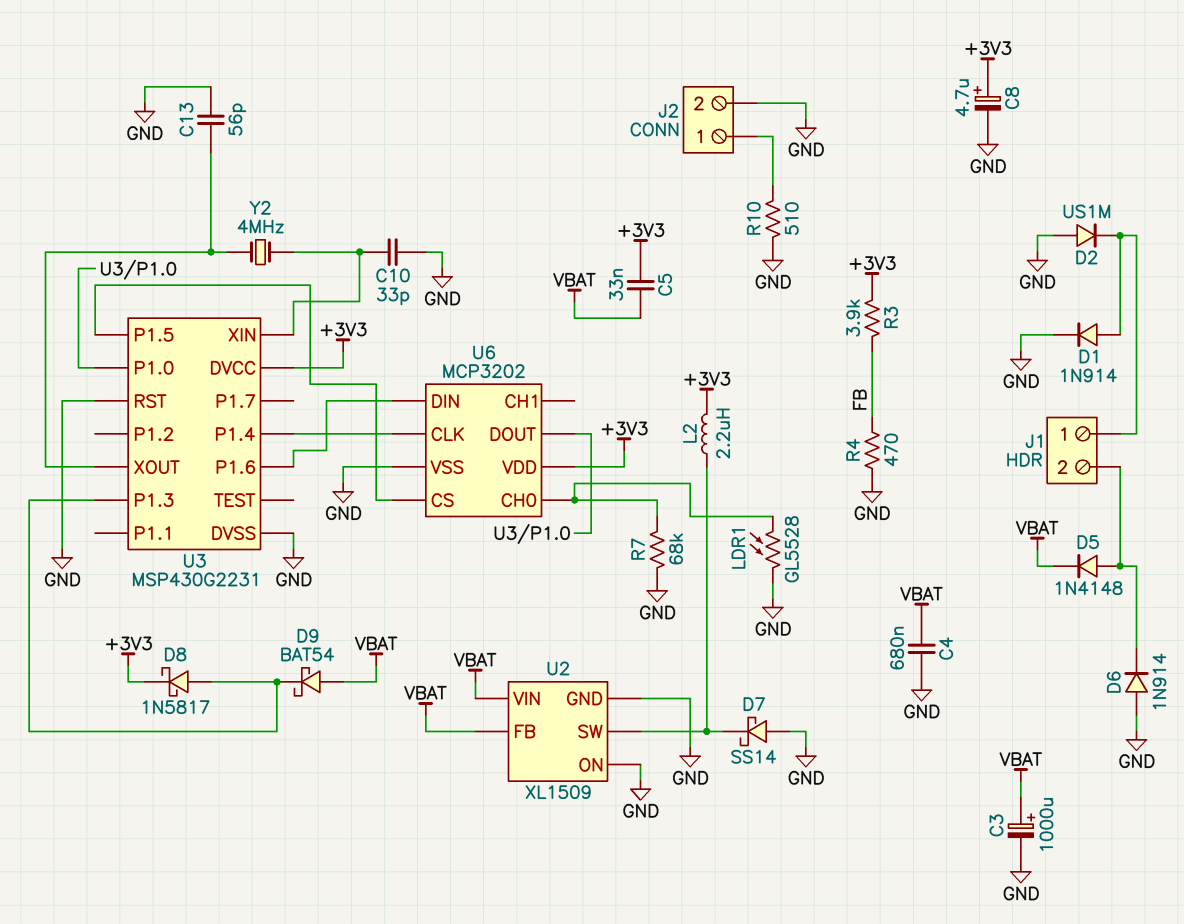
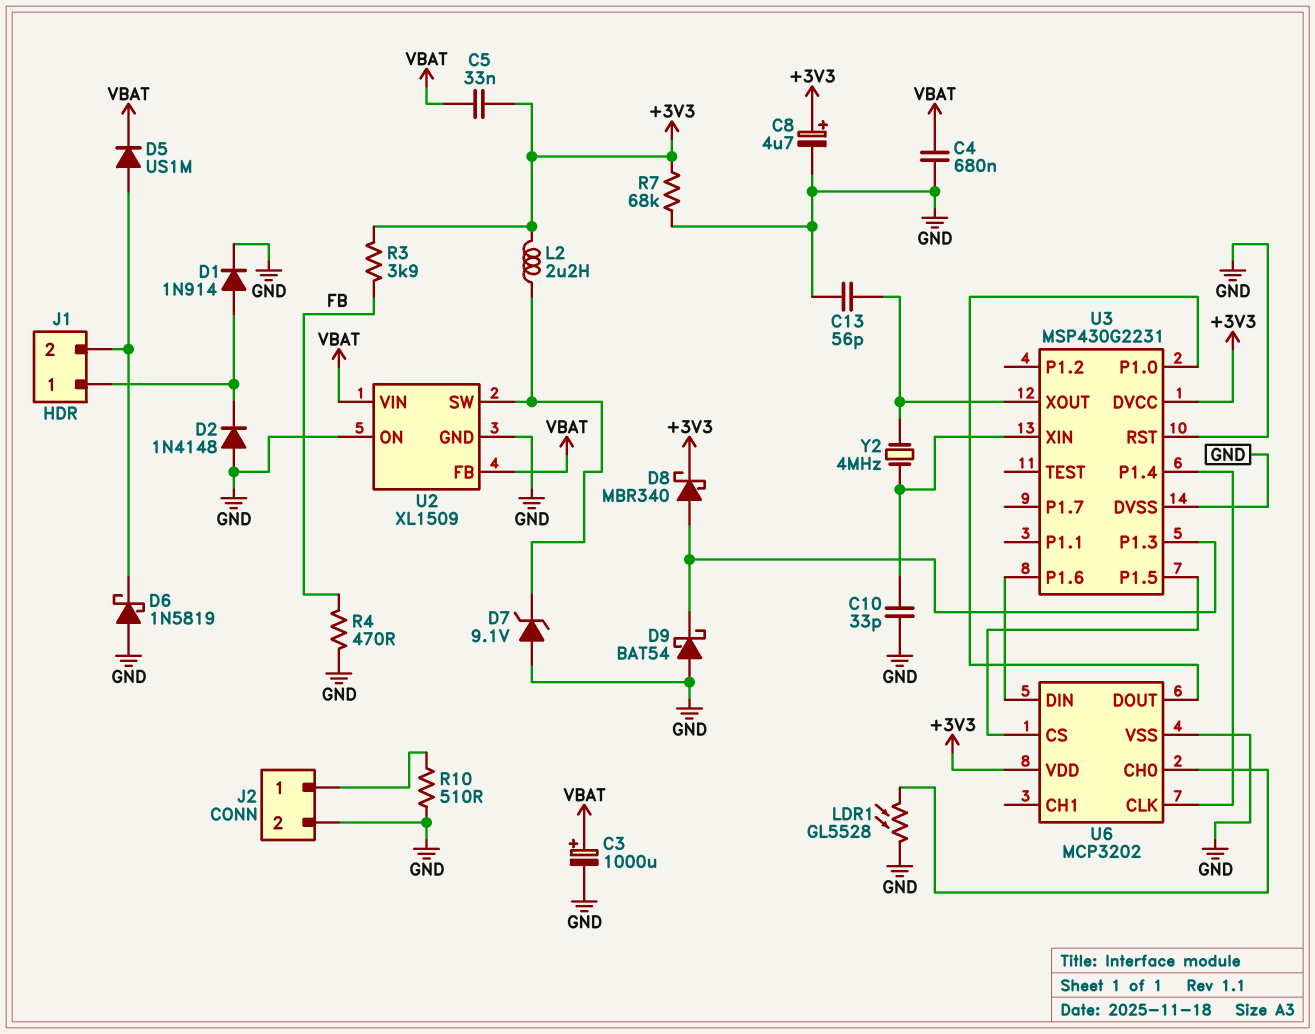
D2: diode US1M (A GND, K J1/1) -> diode 1N4148 (A GND, K J1/1)
D5: diode 1N4148 (A J1/2, K VBAT) -> diode US1M (A J1/2, K VBAT)
D6: diode 1N914 (A GND, K J1/2) -> schottky 1N5819 (A GND, K J1/2)
D7: schottky SS14 (A GND, K U2/SW) -> zener 9.1V (A GND, K U2/SW)
D8: schottky 1N5817 (A U3/P1.3, K +3V3) -> schottky MBR340 (A U3/P1.3, K +3V3)
D9: schottky BAT54 (A VBAT, K U3/P1.3) -> schottky BAT54 (A GND, K U3/P1.3)
R7: 68k (GND, U6/CH0) -> 68k (+3V3, GND)

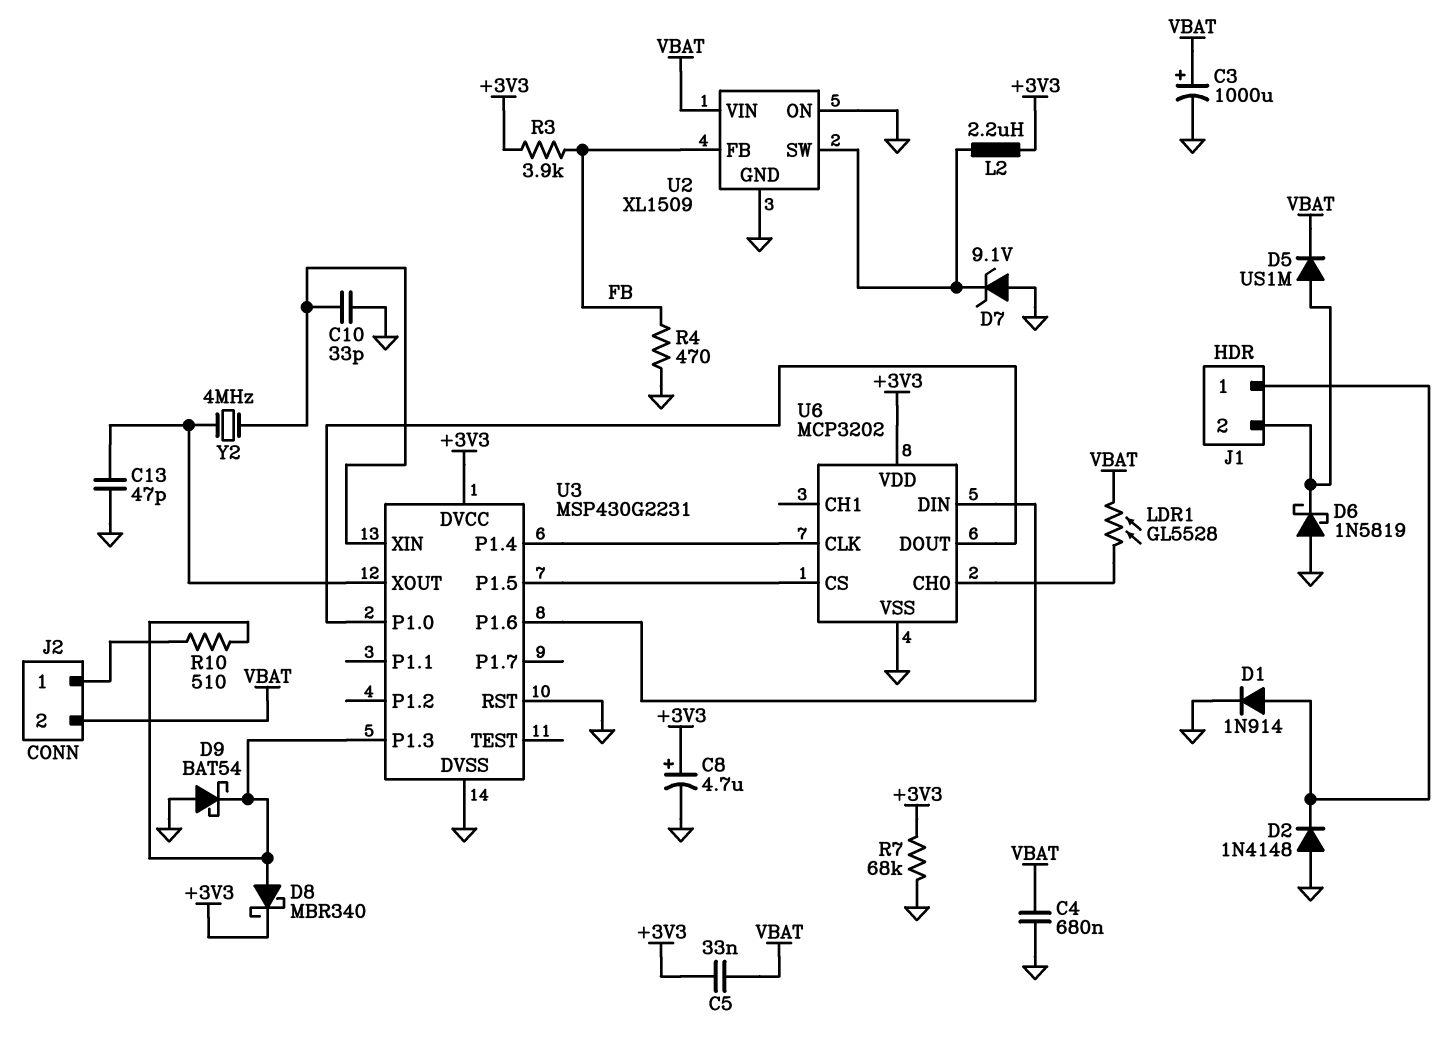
C13: 56pF (GND, U3/XOUT) -> 47pF (GND, U3/XOUT)
J2 pin 2: GND -> VBAT
LDR1: GL5528 (GND, U6/CH0) -> GL5528 (U6/CH0, VBAT)
R10: 510 (GND, J2/1) -> 510 (J2/1, U3/P1.3)
U2 pin FB: VBAT -> FB

